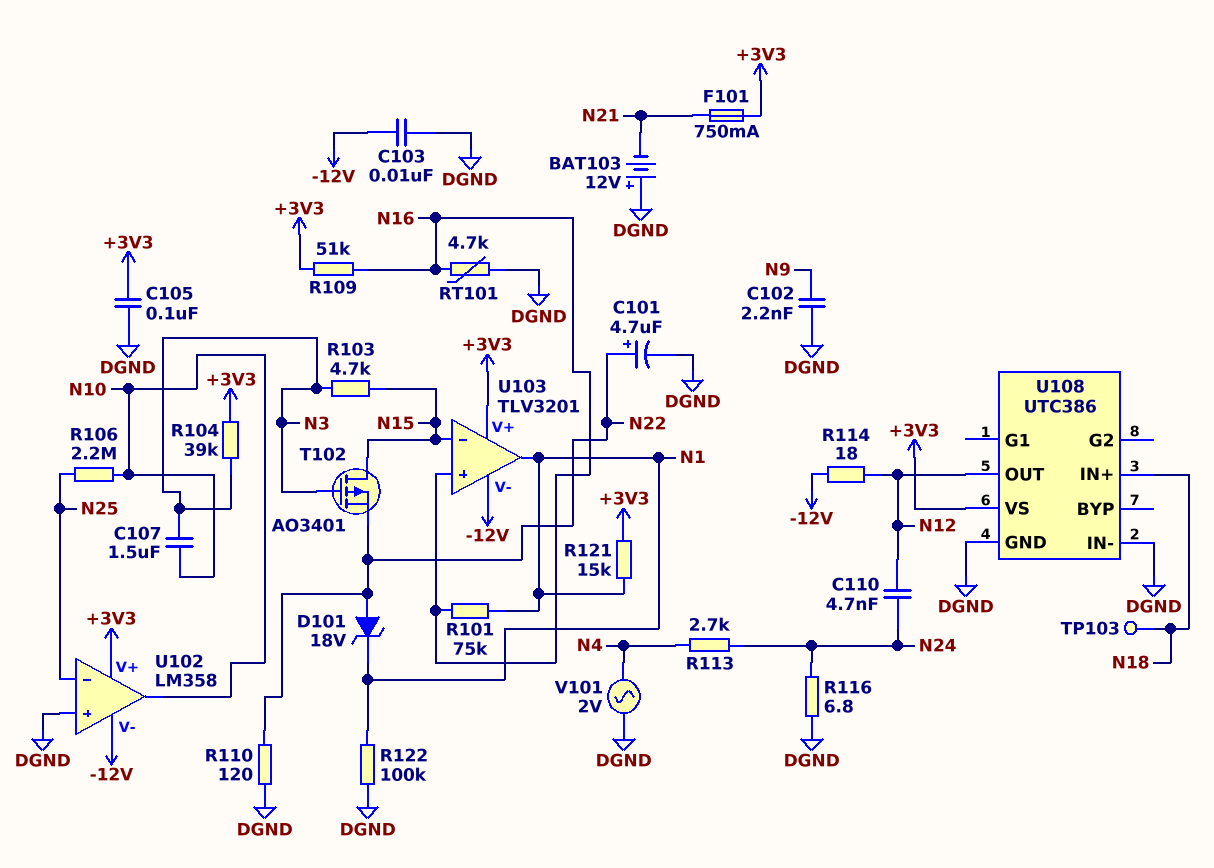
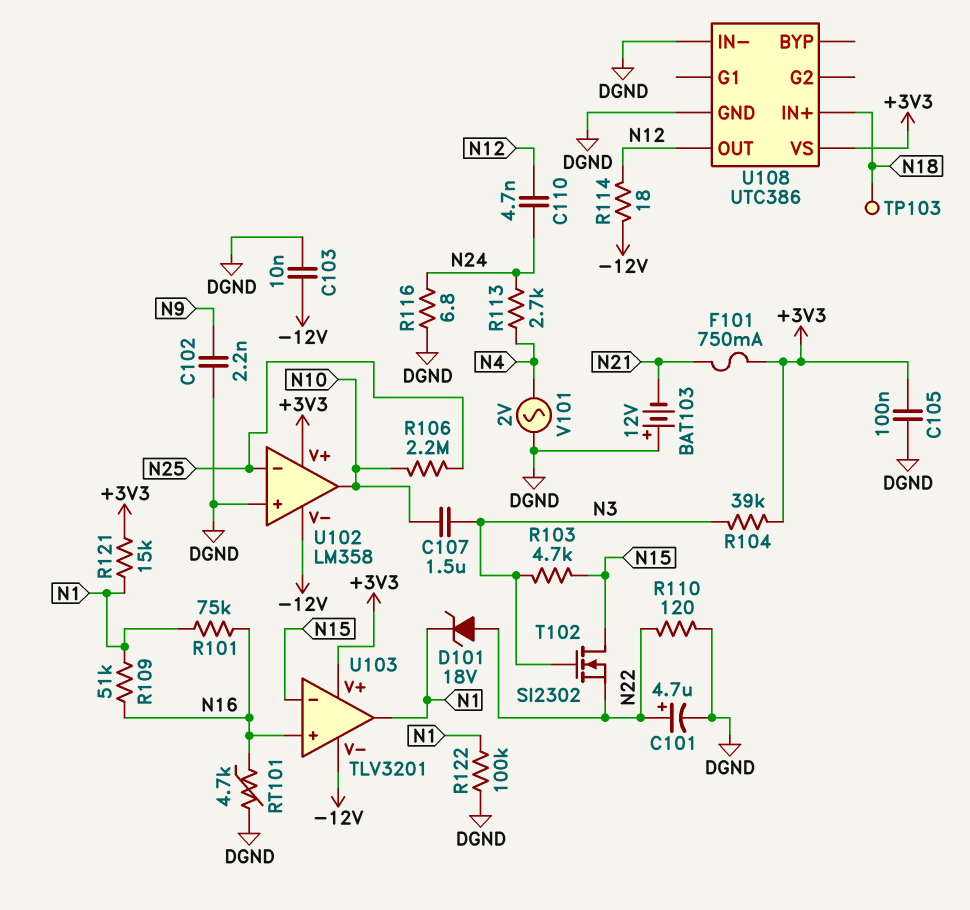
R109: 51k (+3V3, N16) -> 51k (N1, N16)
T102: PMOS AO3401 (G N3, D N15, S N22) -> NMOS SI2302 (G N3, D N15, S N22)

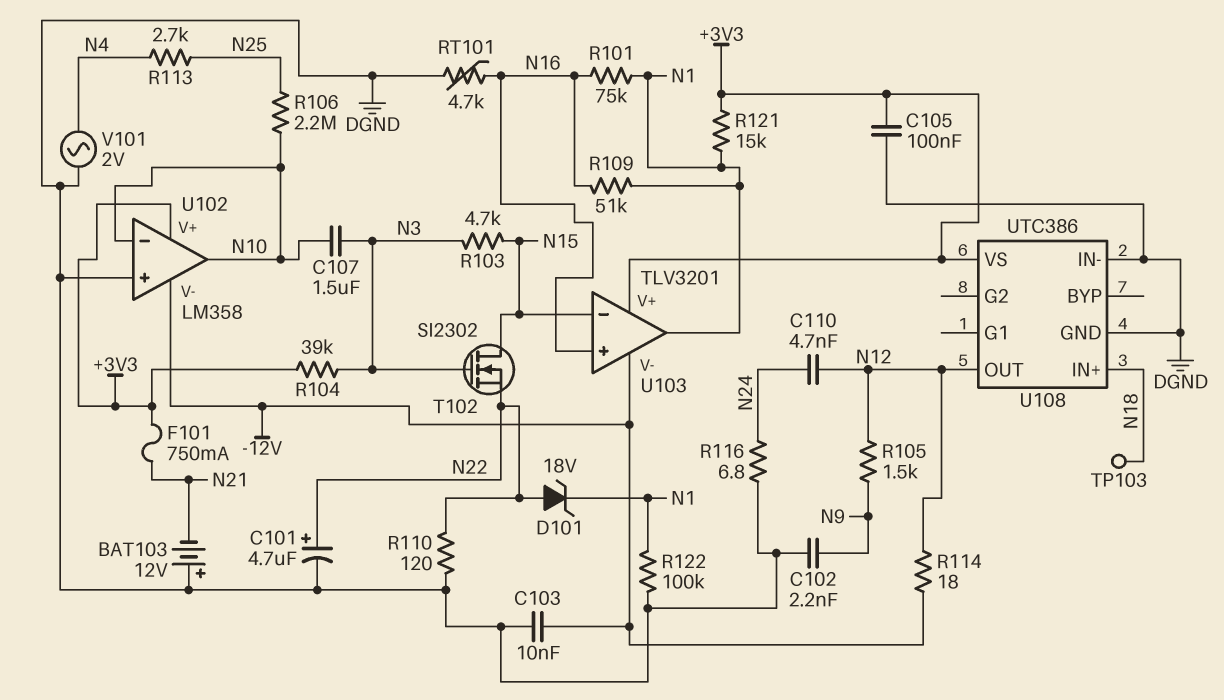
R105: none -> 1.5k (N9, N12)
R113: 2.7k (N4, N24) -> 2.7k (N4, N25)
U102 pin in-: N25 -> N10

